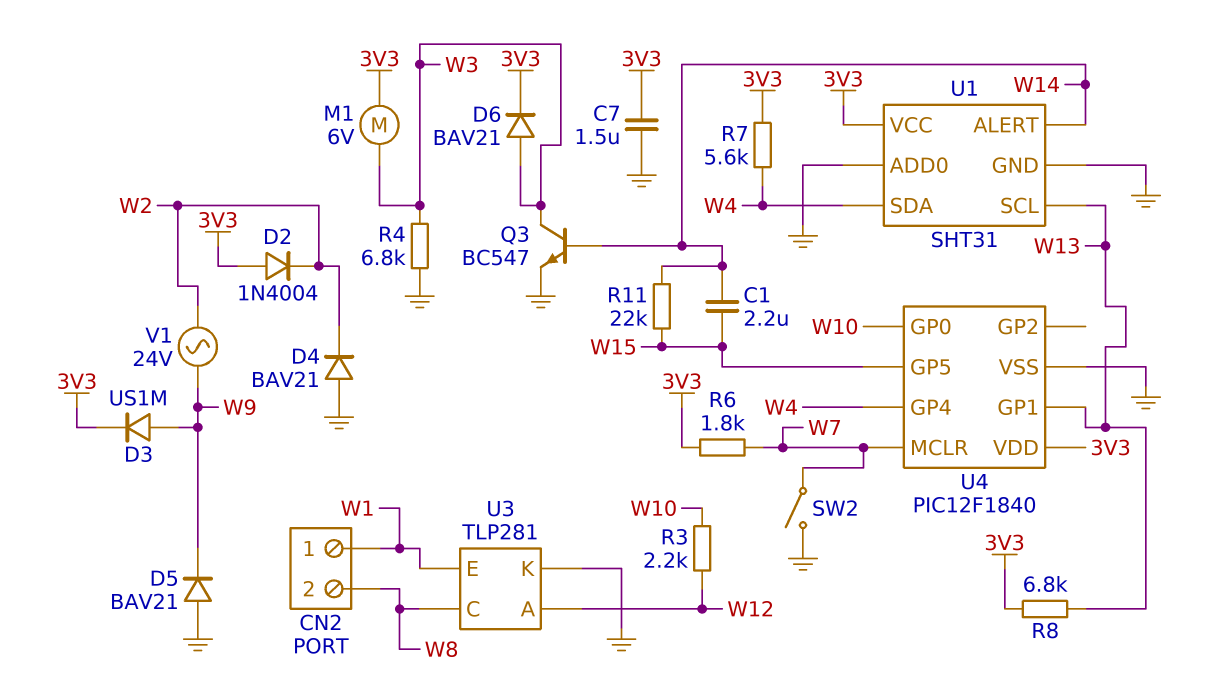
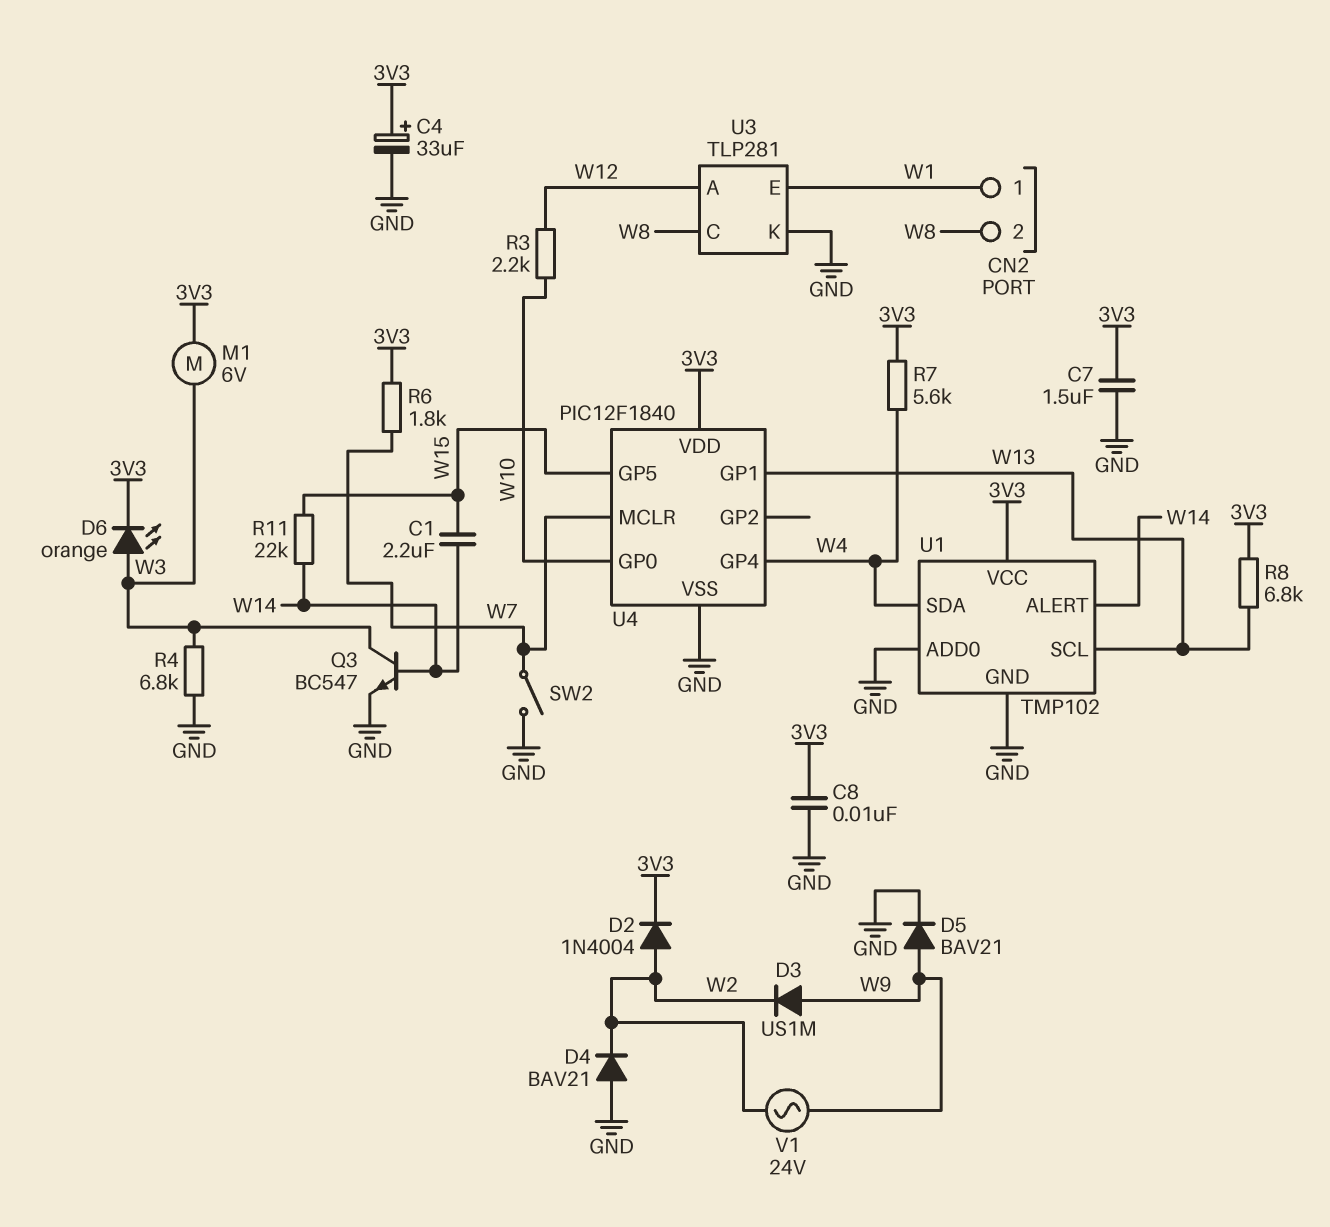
C4: none -> 33uF (plus 3V3, minus GND)
C8: none -> 10nF (3V3, GND)
D2: diode 1N4004 (A 3V3, K W2) -> diode 1N4004 (A W2, K 3V3)
D3: diode US1M (A W9, K 3V3) -> diode US1M (A W9, K W2)
D5: diode BAV21 (A GND, K W9) -> diode BAV21 (A W9, K GND)
D6: diode BAV21 (A W3, K 3V3) -> LED orange (A W3, K 3V3)
U1: SHT31 -> TMP102

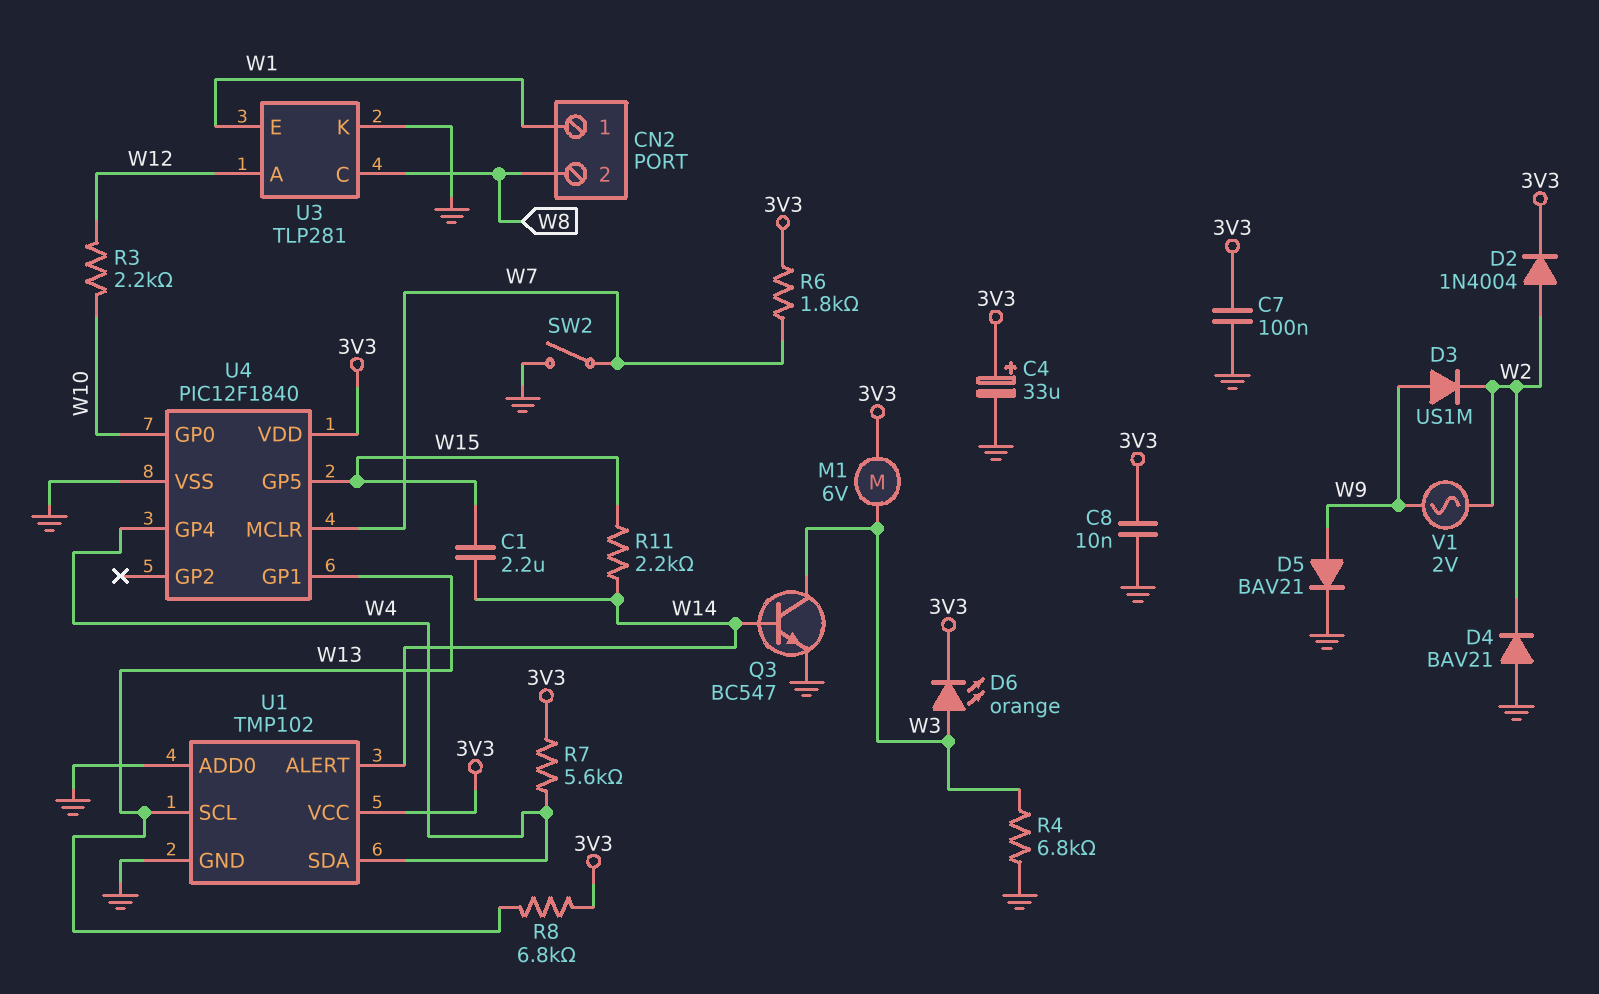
C7: 1.5uF (3V3, GND) -> 100nF (3V3, GND)
R11: 22k (W14, W15) -> 2.2k (W14, W15)
V1: AC 24V (W2, W9) -> AC 2V (W2, W9)

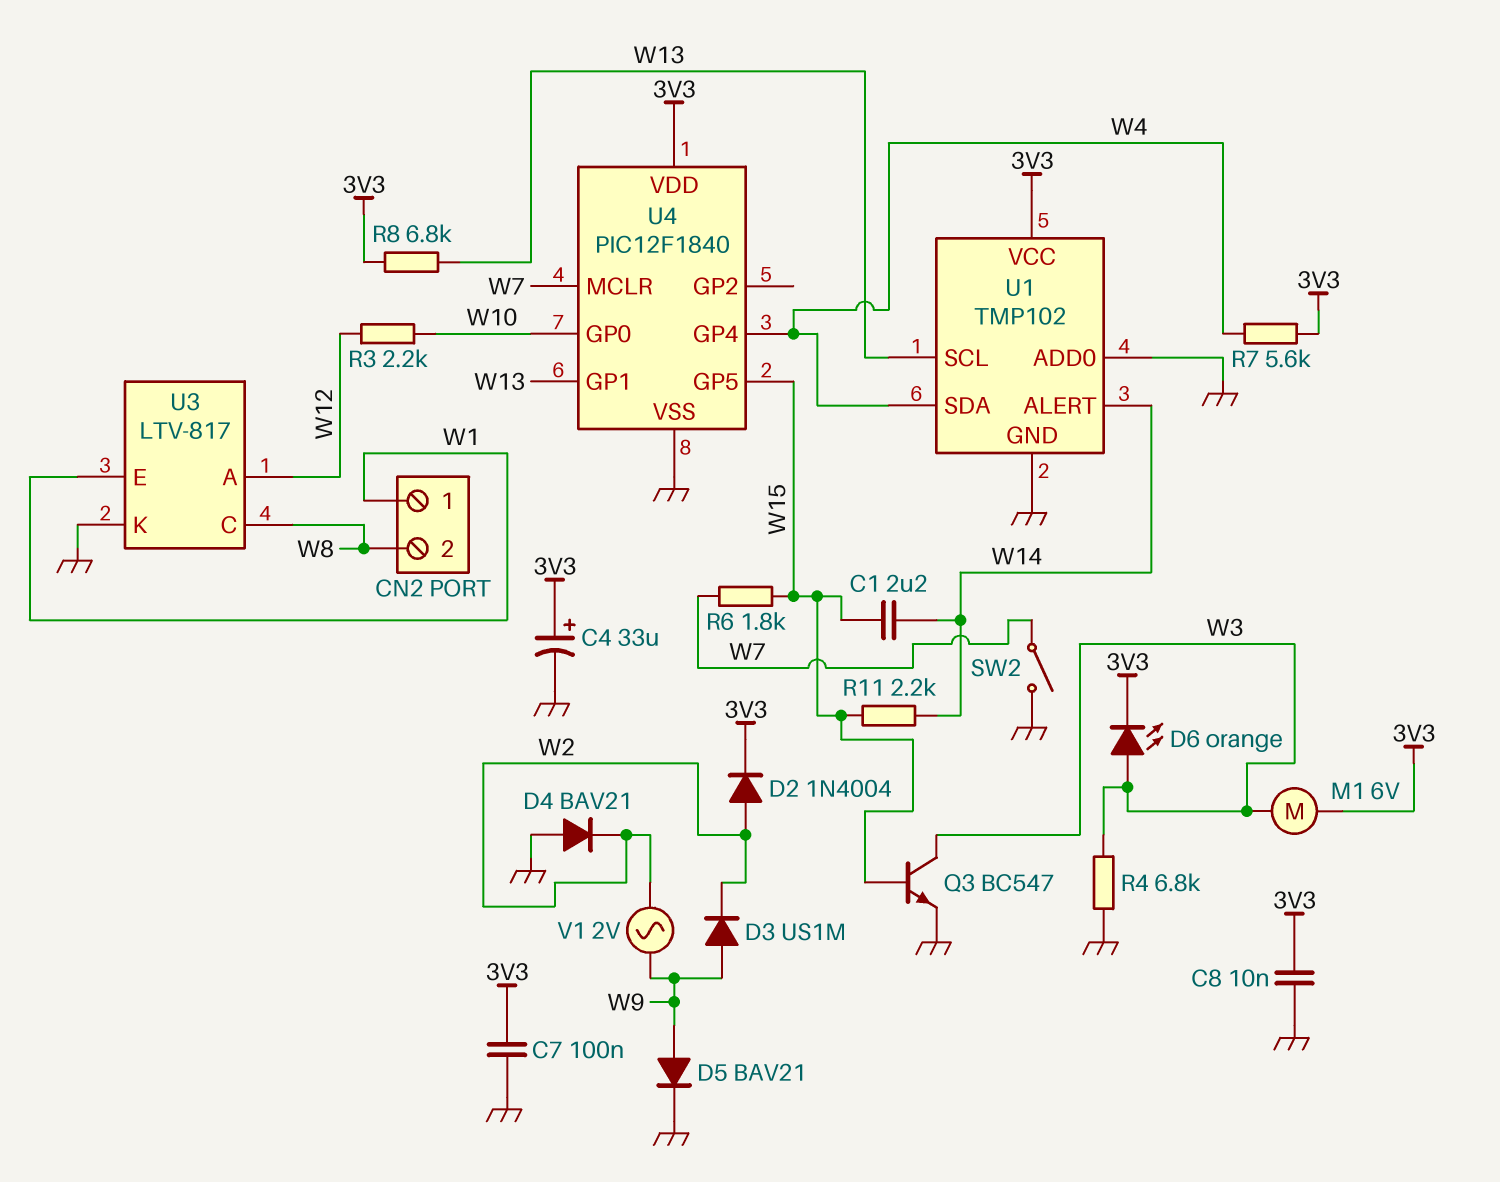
Q3: NPN BC547 (B W14, C W3, E GND) -> NPN BC547 (B W15, C W3, E GND)
R6: 1.8k (3V3, W7) -> 1.8k (W7, W15)
U3: TLP281 -> LTV-817

